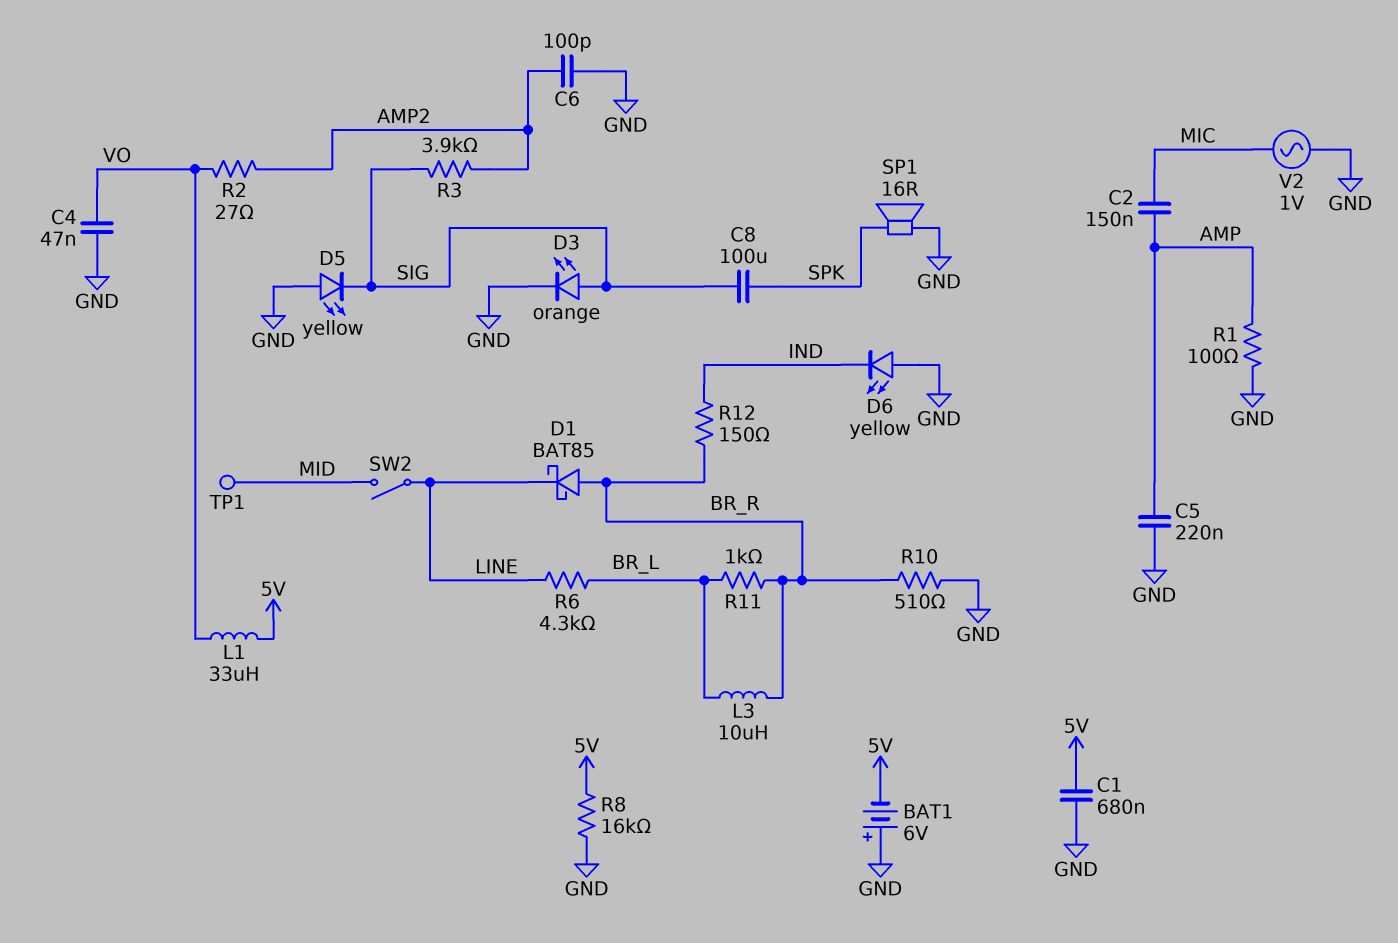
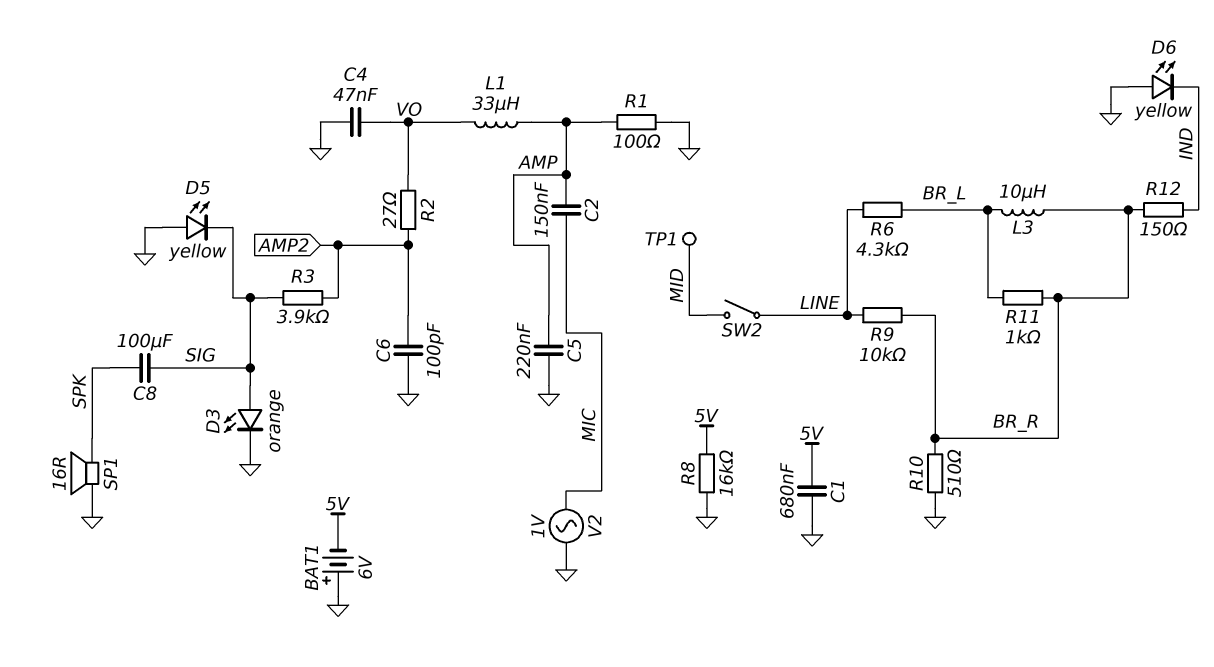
D1: schottky BAT85 (A BR_R, K LINE) -> none
L1: 33uH (5V, VO) -> 33uH (AMP, VO)
R9: none -> 10k (BR_R, LINE)

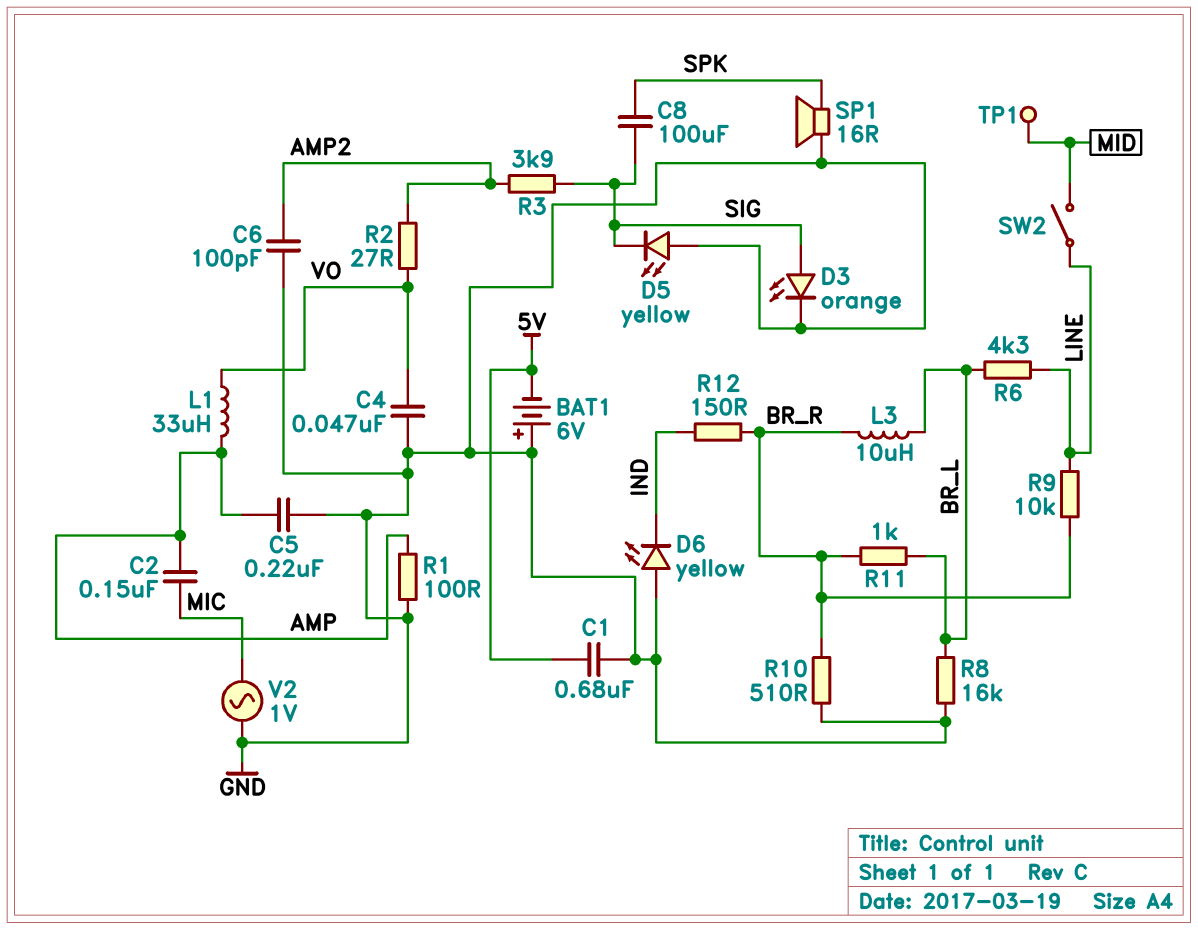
R8: 16k (5V, GND) -> 16k (BR_L, GND)

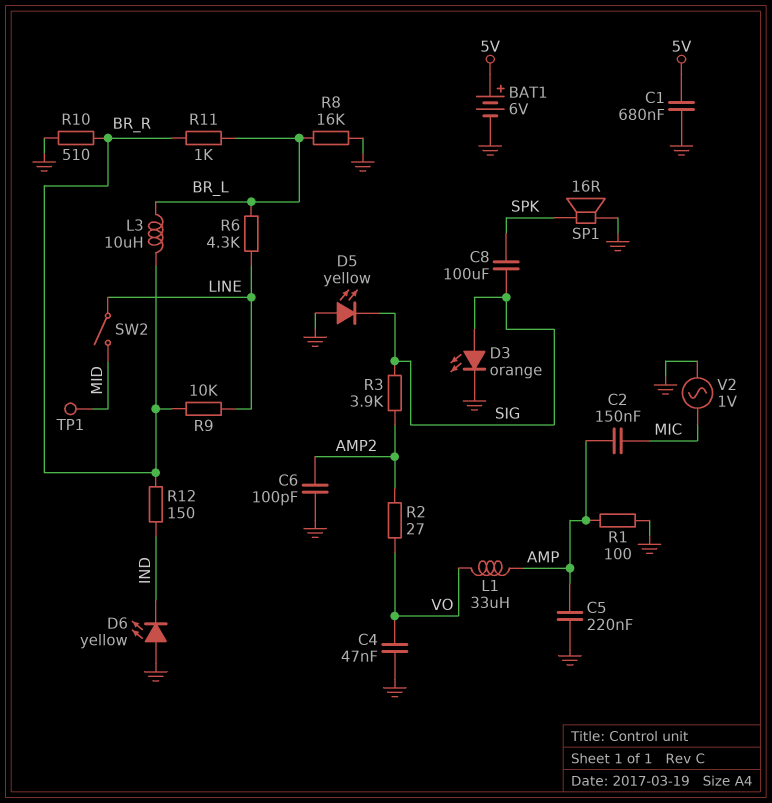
BAT1: 6V (plus GND, minus 5V) -> 6V (plus 5V, minus GND)

